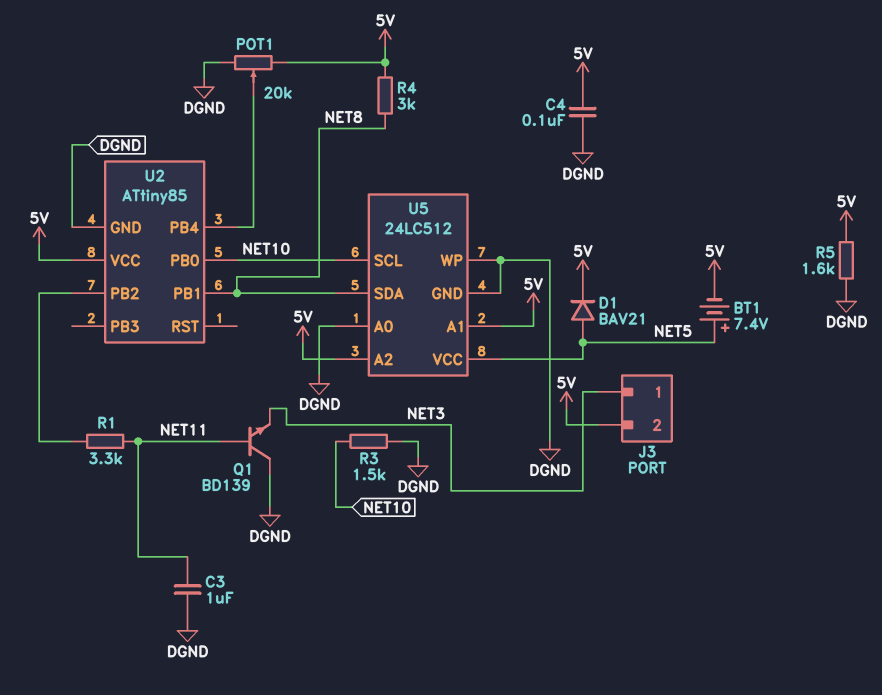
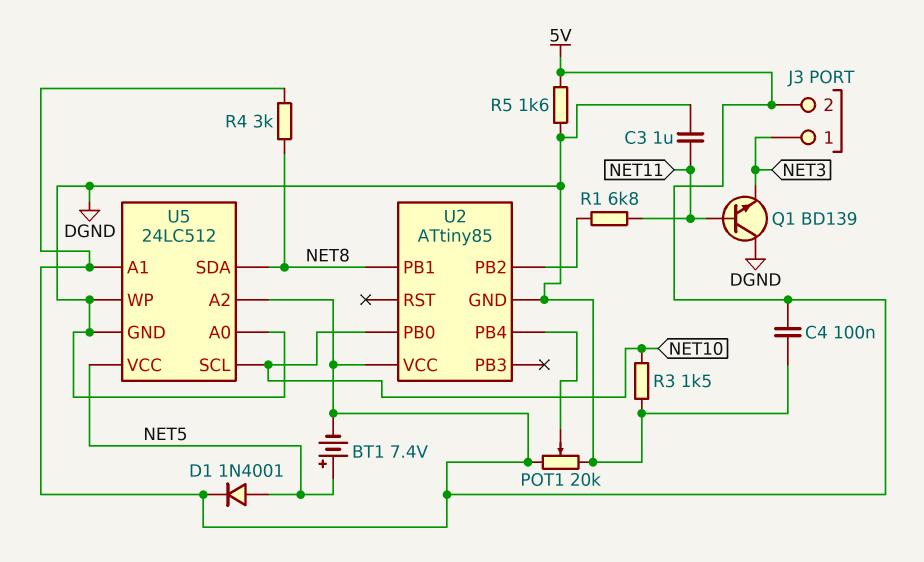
D1: diode BAV21 (A NET5, K 5V) -> diode 1N4001 (A NET5, K 5V)
R1: 3.3k (NET11, U2/PB2) -> 6.8k (NET11, U2/PB2)

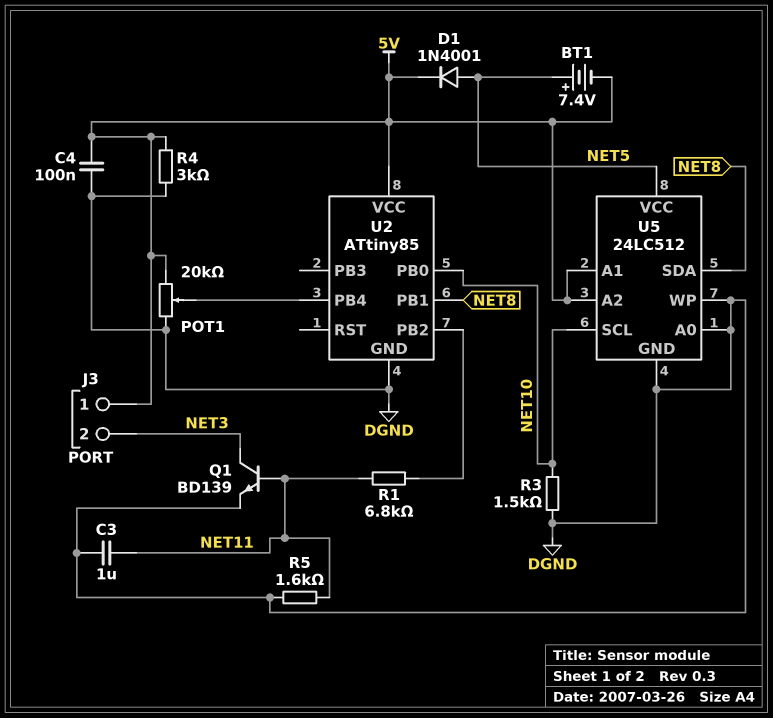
J3 pin 1: NET3 -> 5V
J3 pin 2: 5V -> NET3
Q1: NPN BD139 (B NET11, C DGND, E NET3) -> NPN BD139 (B NET11, C NET3, E DGND)
R4: 3k (5V, NET8) -> 3k (5V, DGND)
R5: 1.6k (5V, DGND) -> 1.6k (DGND, NET11)

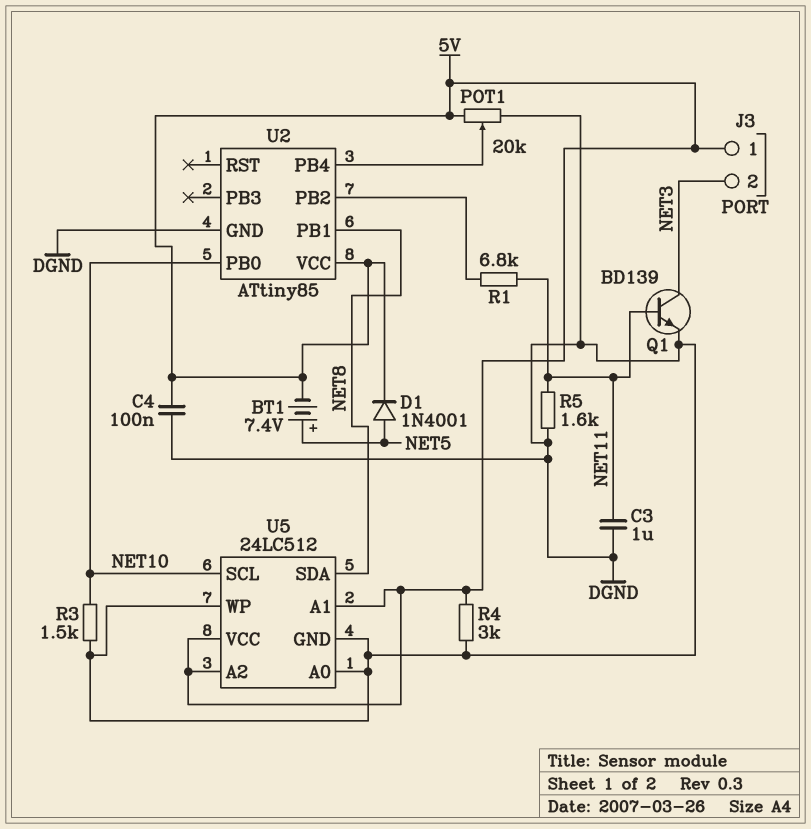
U5 pin VCC: NET5 -> 5V

